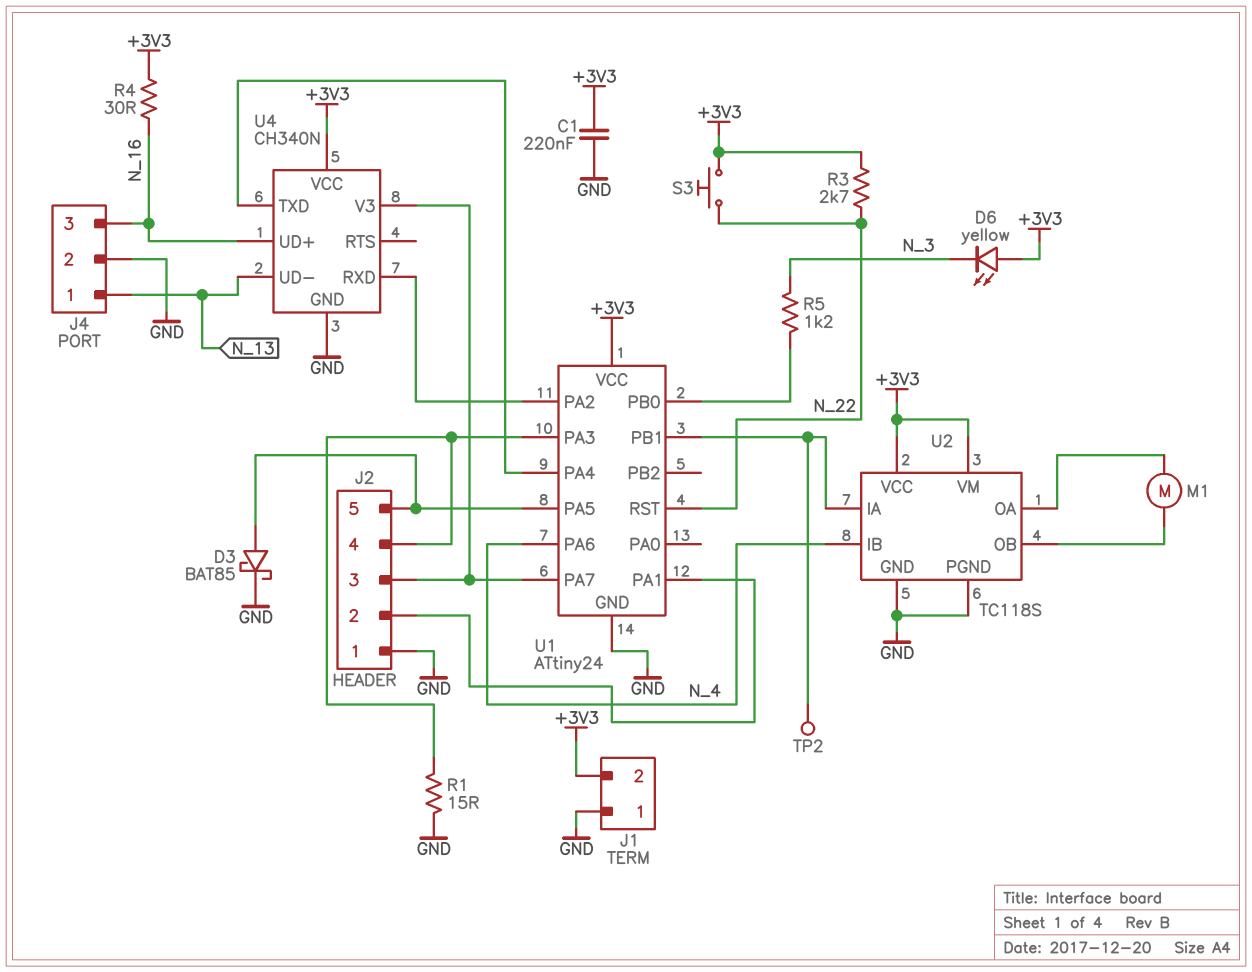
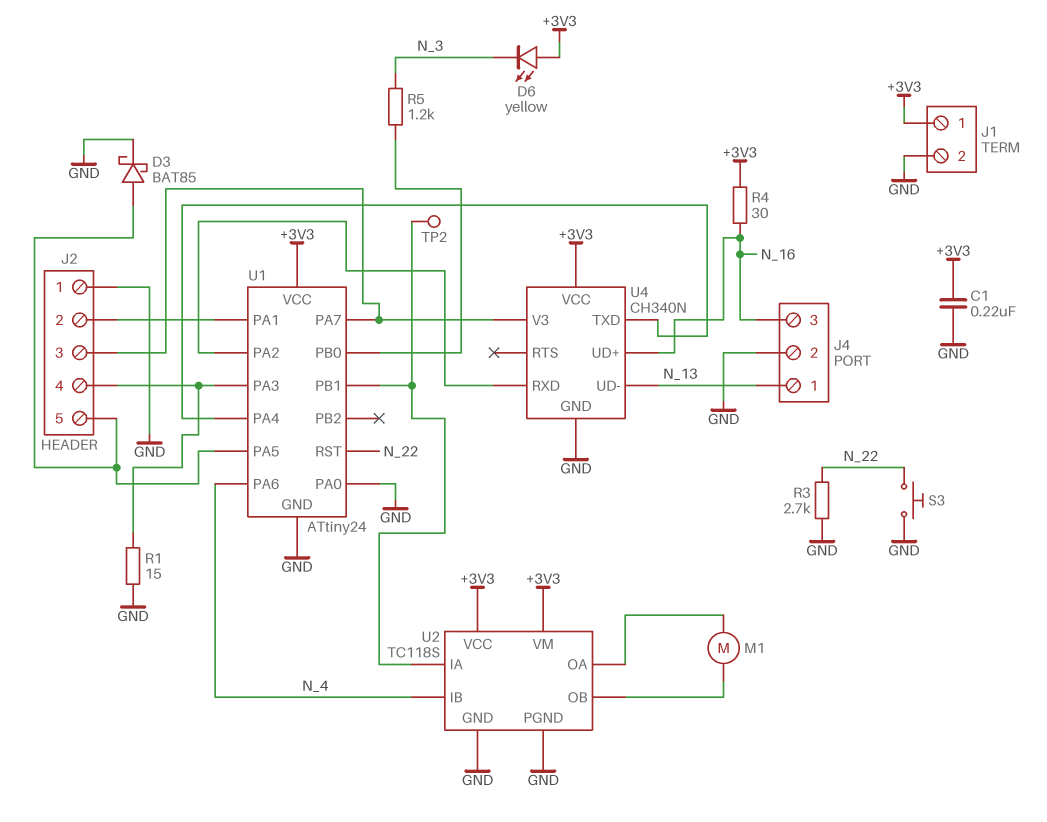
J1 pin 1: GND -> +3V3
J1 pin 2: +3V3 -> GND
R3: 2.7k (+3V3, N_22) -> 2.7k (GND, N_22)
S3: button (+3V3, N_22) -> button (GND, N_22)
U1 pin PA0: none -> GND

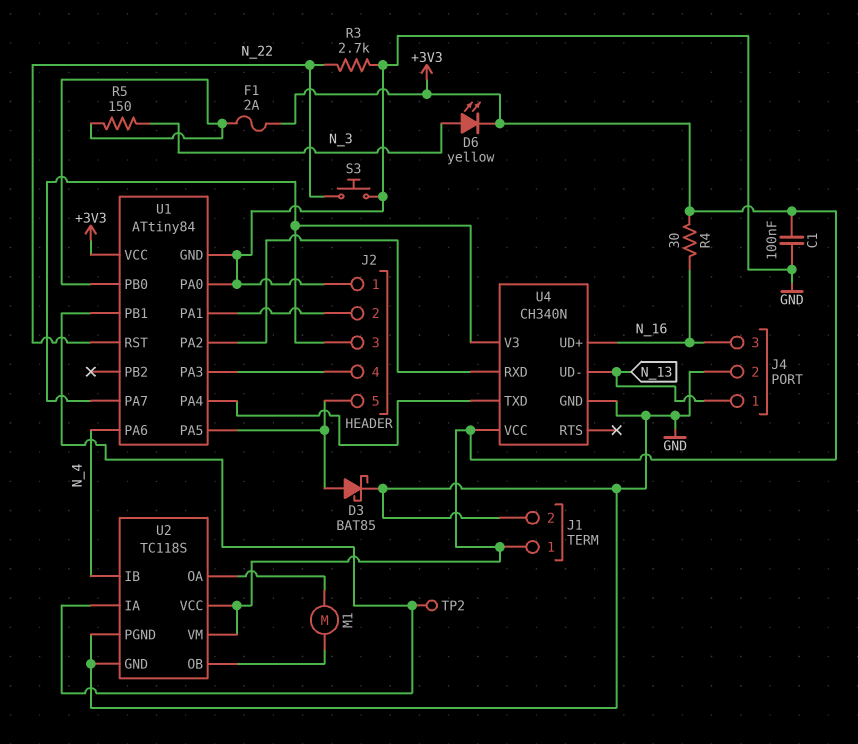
C1: 220nF (+3V3, GND) -> 100nF (+3V3, GND)
D6: LED yellow (A +3V3, K N_3) -> LED yellow (A N_3, K +3V3)
F1: none -> 2A (+3V3, U1/PB0)
R1: 15 (GND, J2/4) -> none
R5: 1.2k (N_3, U1/PB0) -> 150 (N_3, U1/PB0)
U1: ATtiny24 -> ATtiny84

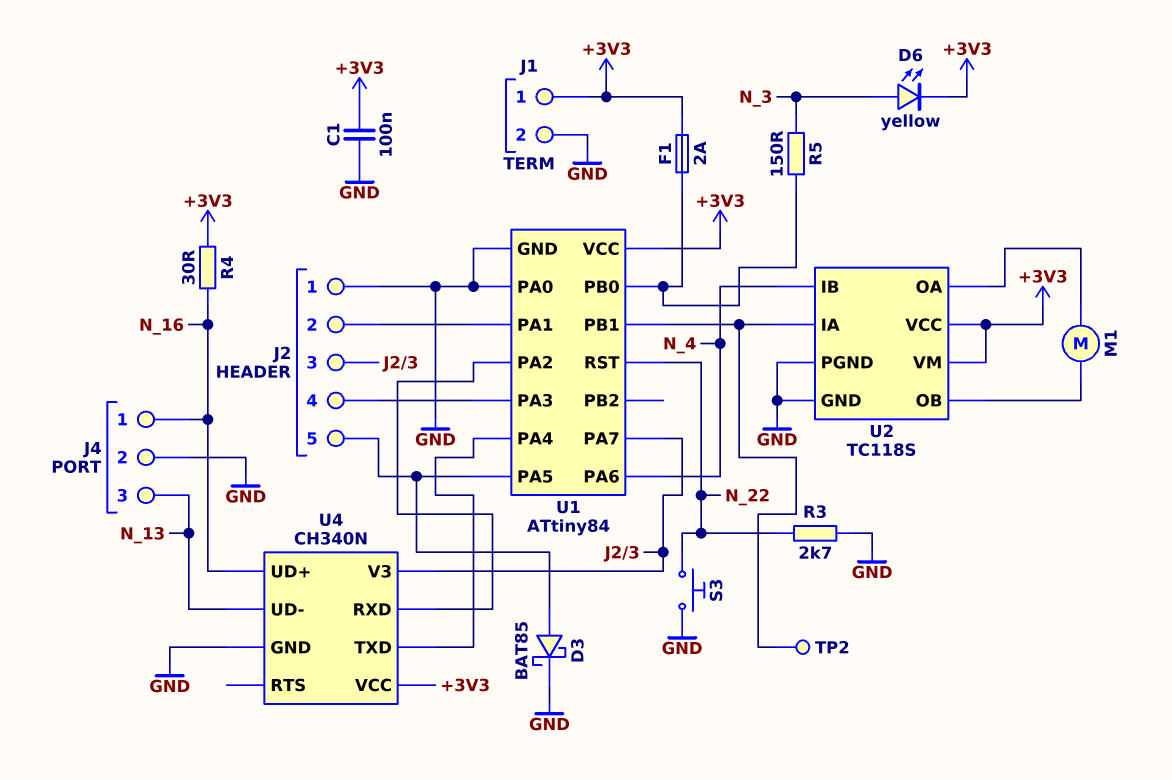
J4 pin 1: N_13 -> N_16
J4 pin 3: N_16 -> N_13

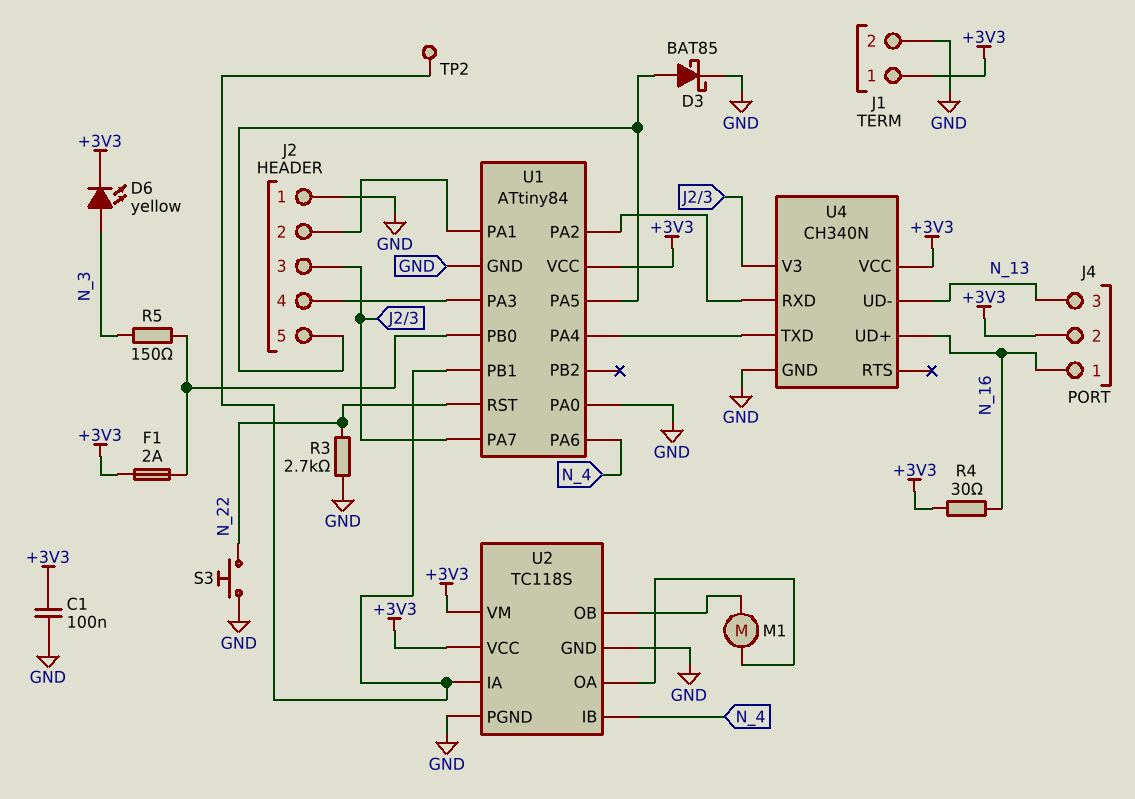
J4 pin 2: GND -> +3V3

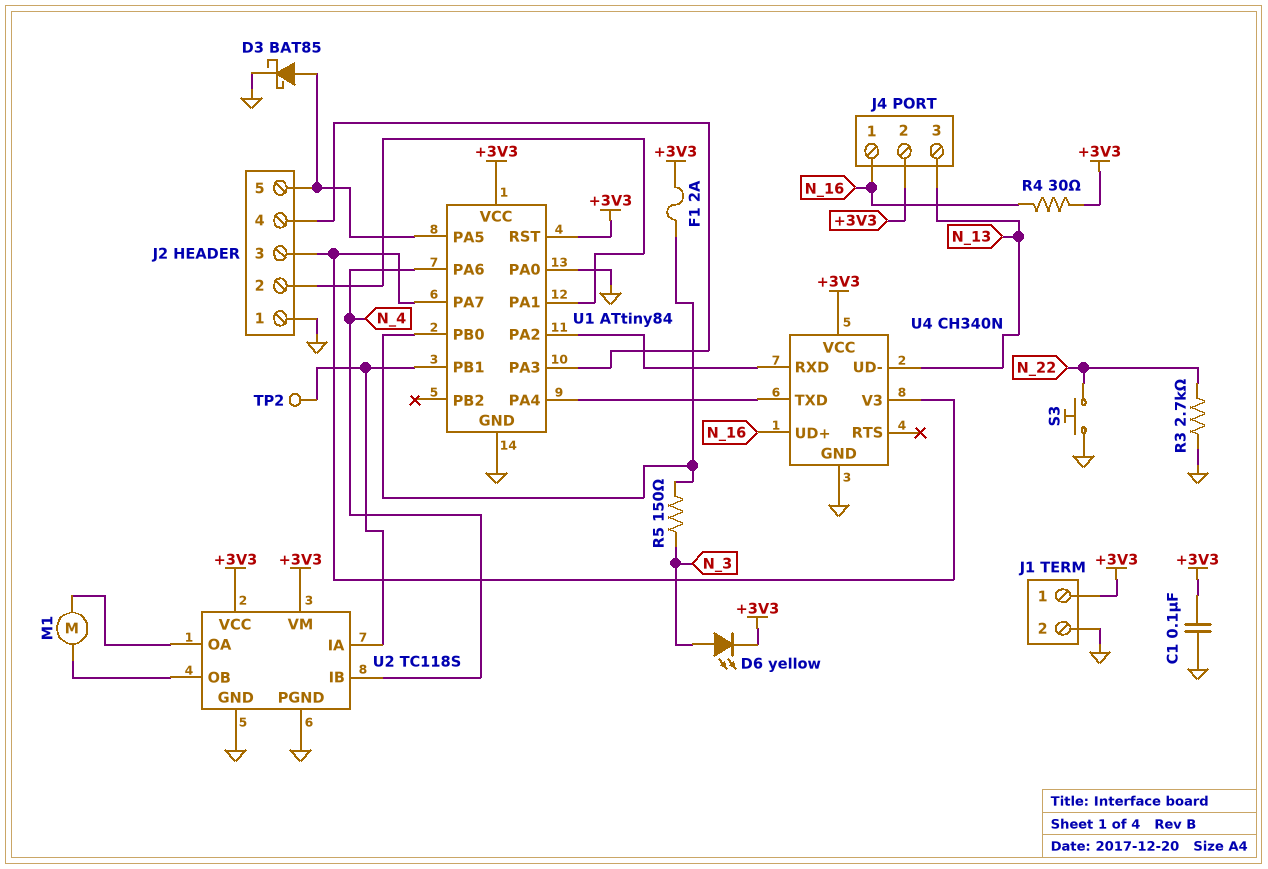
U1 pin RST: N_22 -> +3V3

